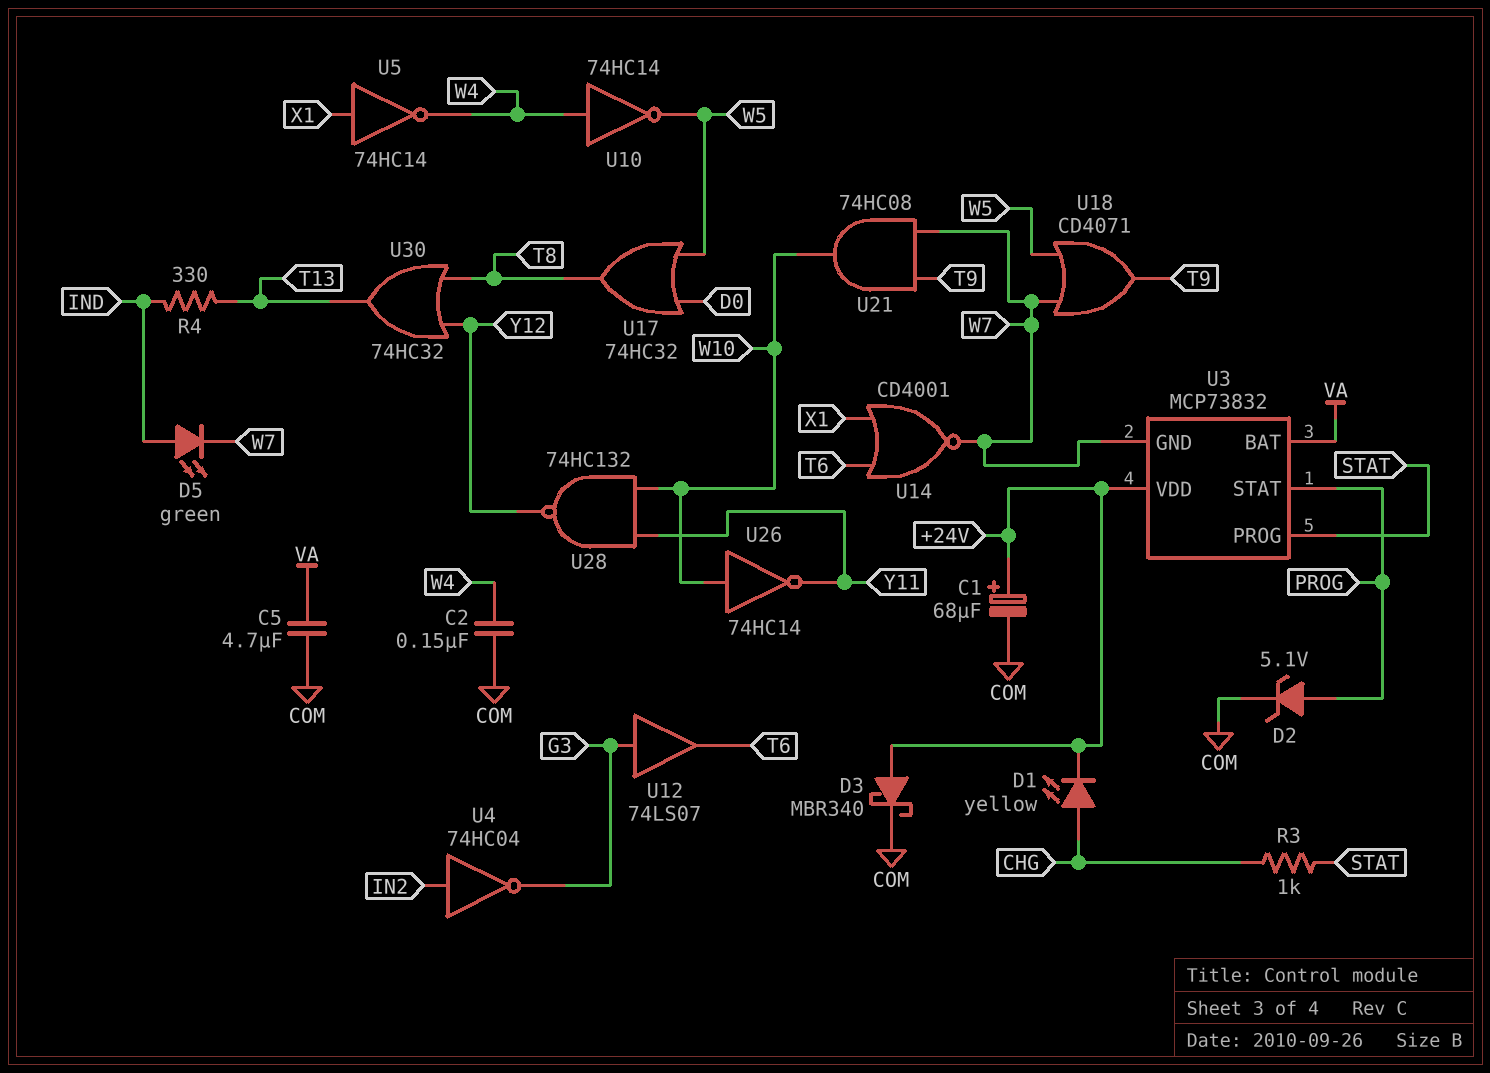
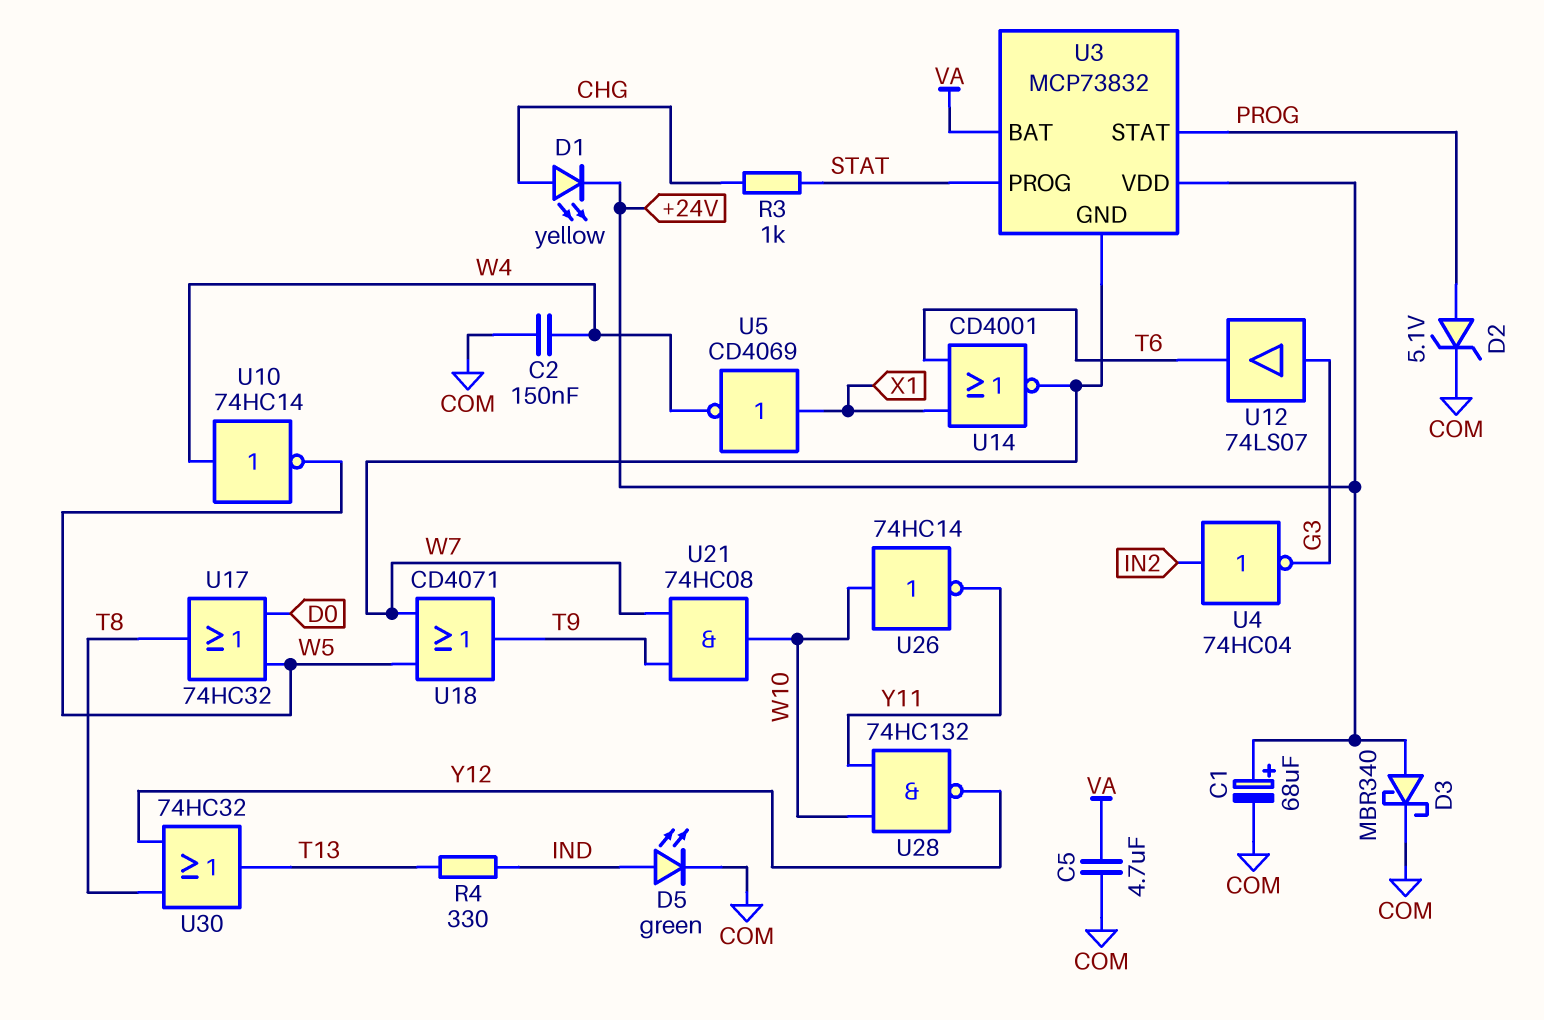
D5: LED green (A IND, K W7) -> LED green (A IND, K COM)
U5: NOT 74HC14 (in X1, out W4) -> NOT CD4069 (in X1, out W4)

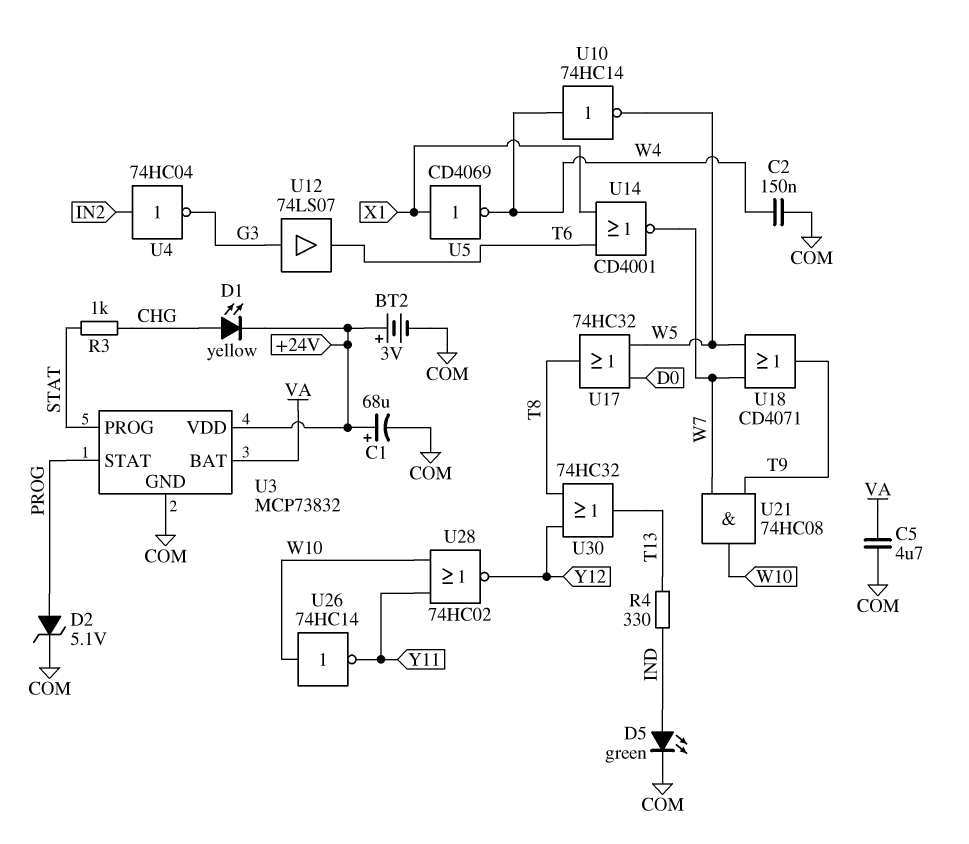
BT2: none -> 3V (plus +24V, minus COM)
D3: schottky MBR340 (A +24V, K COM) -> none
U3 pin GND: W7 -> COM
U28: NAND 74HC132 (in W10, in Y11, out Y12) -> NOR 74HC02 (in W10, in Y11, out Y12)

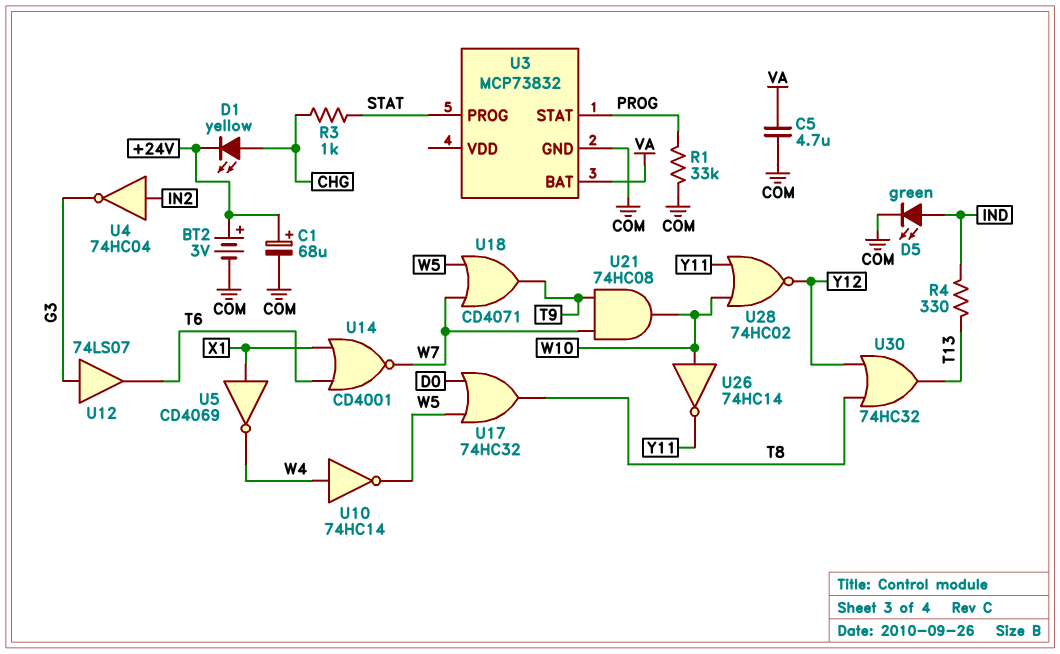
C2: 150nF (COM, W4) -> none
D2: zener 5.1V (A PROG, K COM) -> none
R1: none -> 33k (COM, PROG)
U3 pin VDD: +24V -> none

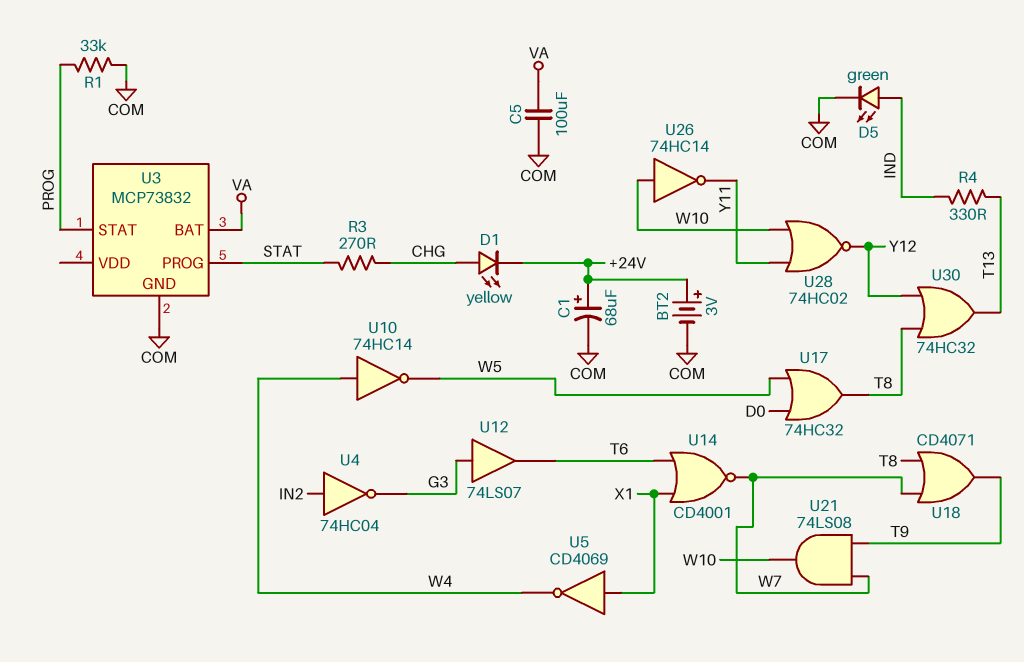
C5: 4.7uF (COM, VA) -> 100uF (COM, VA)
R3: 1k (CHG, STAT) -> 270 (CHG, STAT)
U18: OR CD4071 (in W5, in W7, out T9) -> OR CD4071 (in T8, in W7, out T9)
U21: AND 74HC08 (in T9, in W7, out W10) -> AND 74LS08 (in T9, in W7, out W10)

